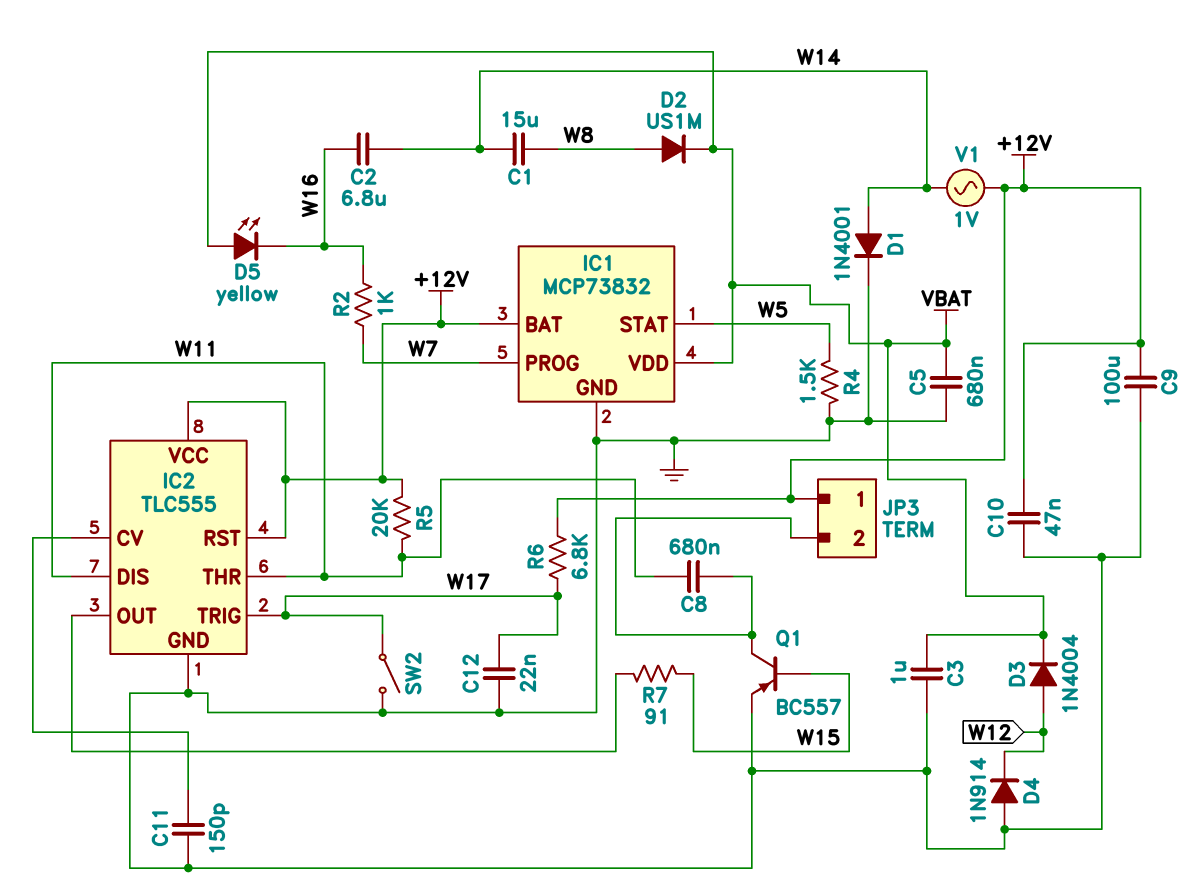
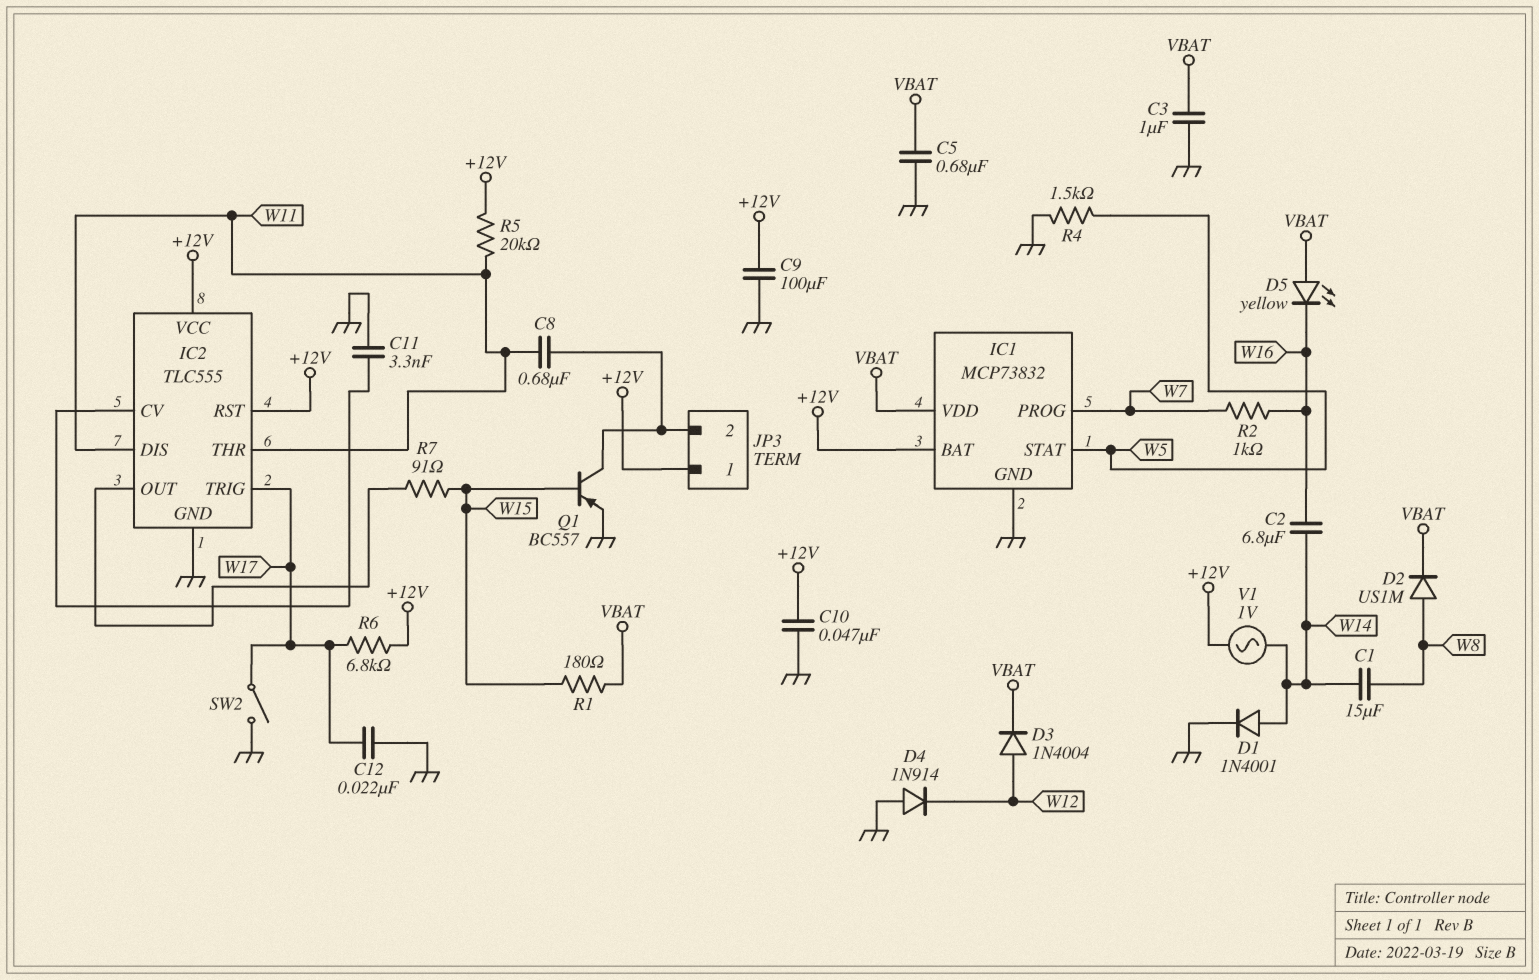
C11: 150pF (GND, IC2/CV) -> 3.3nF (GND, IC2/CV)
R1: none -> 180 (VBAT, W15)

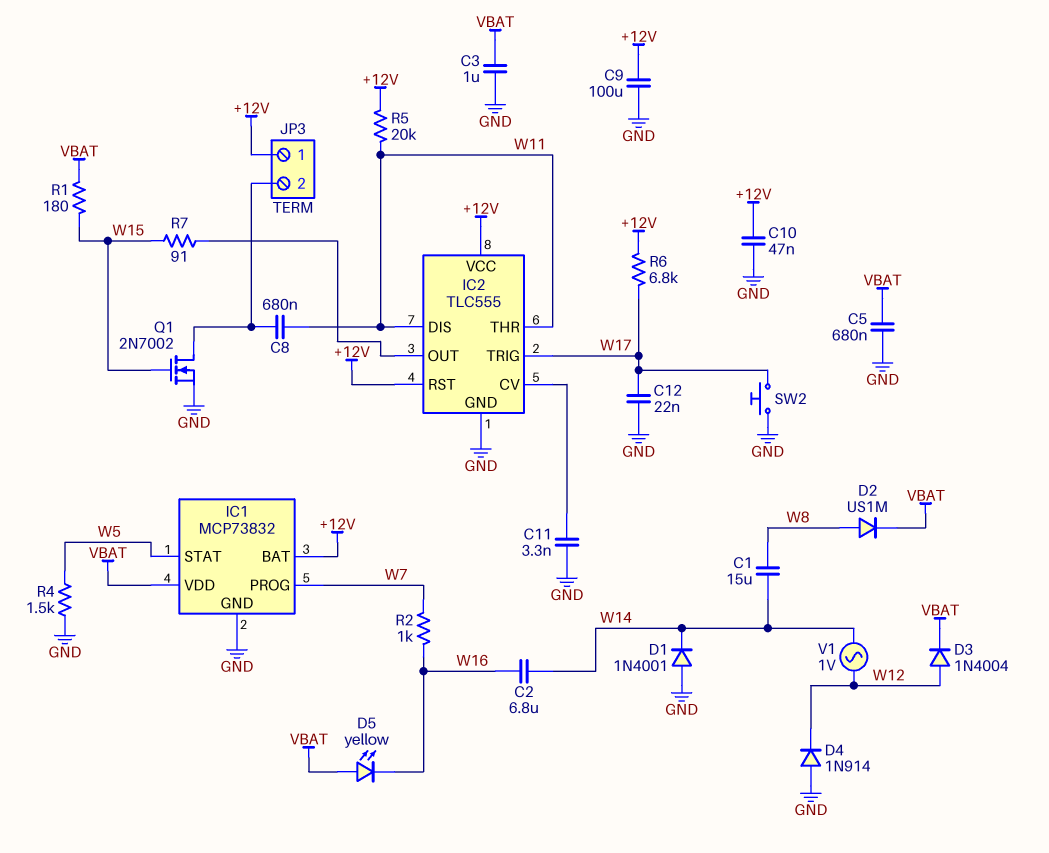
D1: diode 1N4001 (A W14, K GND) -> diode 1N4001 (A GND, K W14)
Q1: PNP BC557 (B W15, C JP3/2, E GND) -> NMOS 2N7002 (G W15, D JP3/2, S GND)
SW2: switch (GND, W17) -> button (GND, W17)
V1: AC 1V (+12V, W14) -> AC 1V (W12, W14)

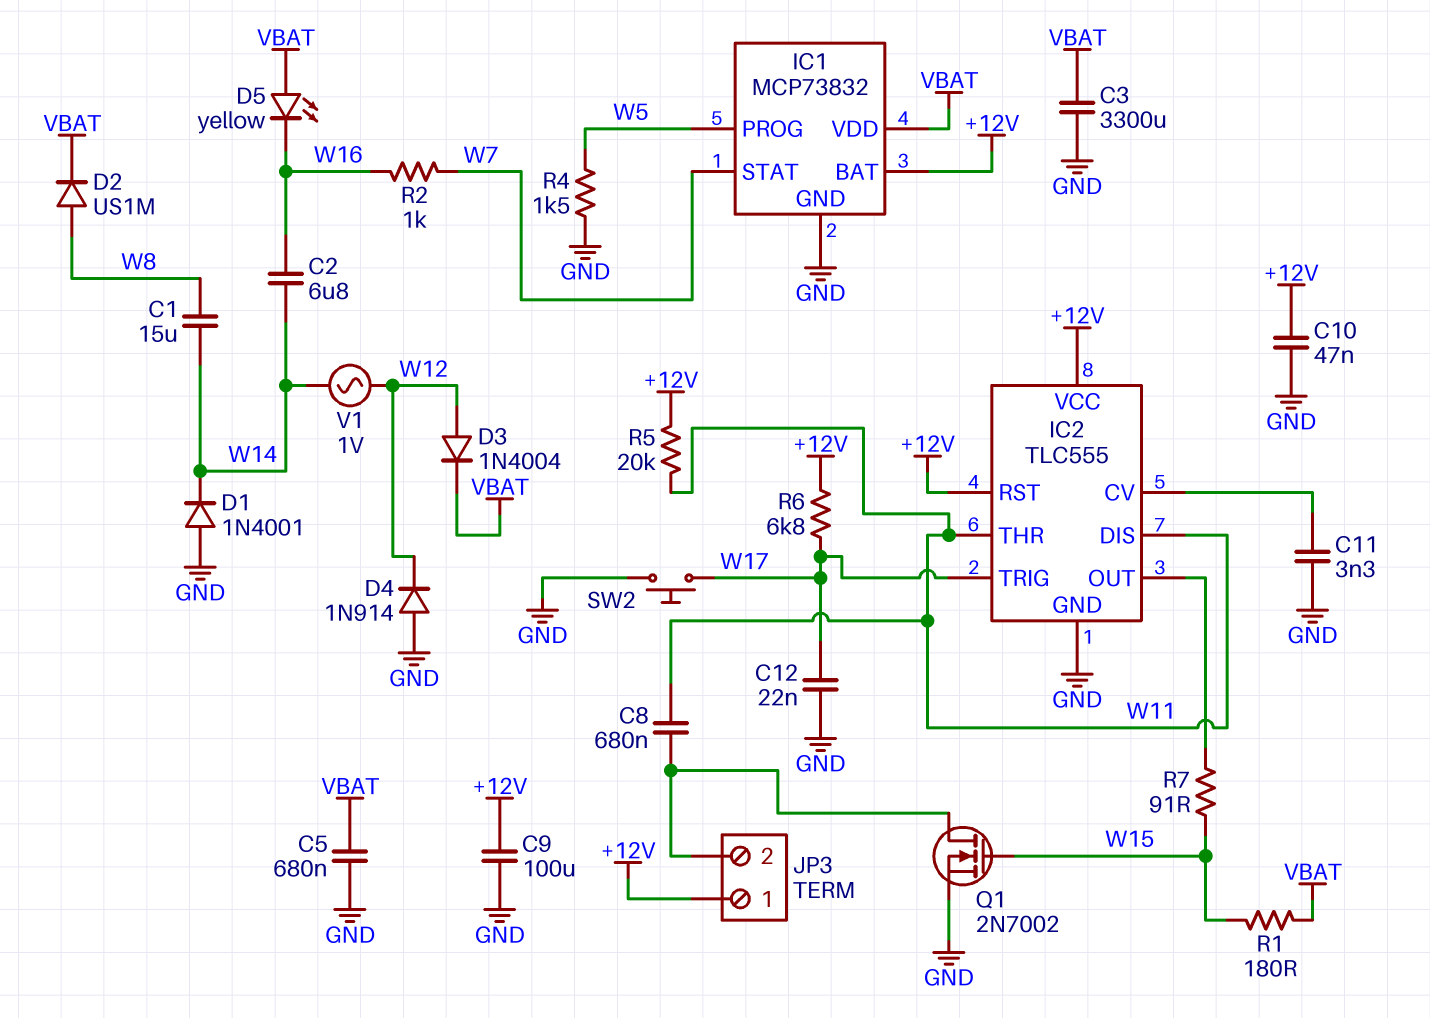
C3: 1uF (GND, VBAT) -> 3300uF (GND, VBAT)
IC1 pin PROG: W7 -> W5
IC1 pin STAT: W5 -> W7

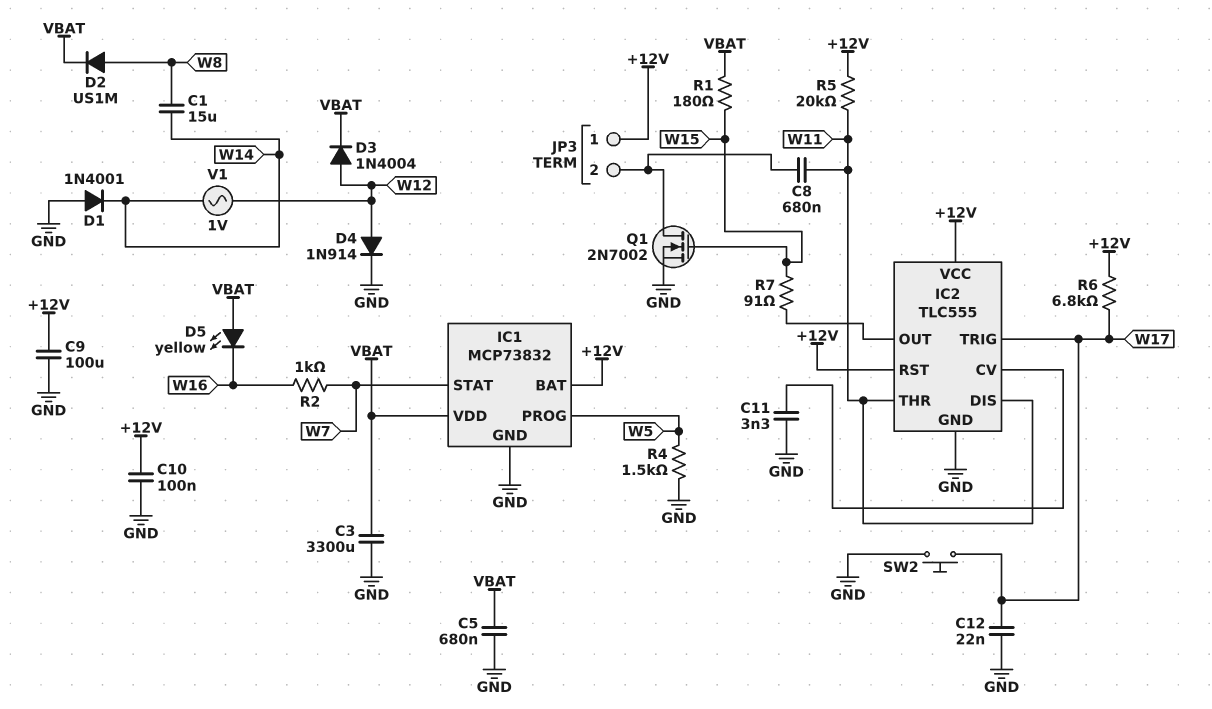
C2: 6.8uF (W14, W16) -> none
C10: 47nF (+12V, GND) -> 100nF (+12V, GND)
D4: diode 1N914 (A GND, K W12) -> diode 1N914 (A W12, K GND)

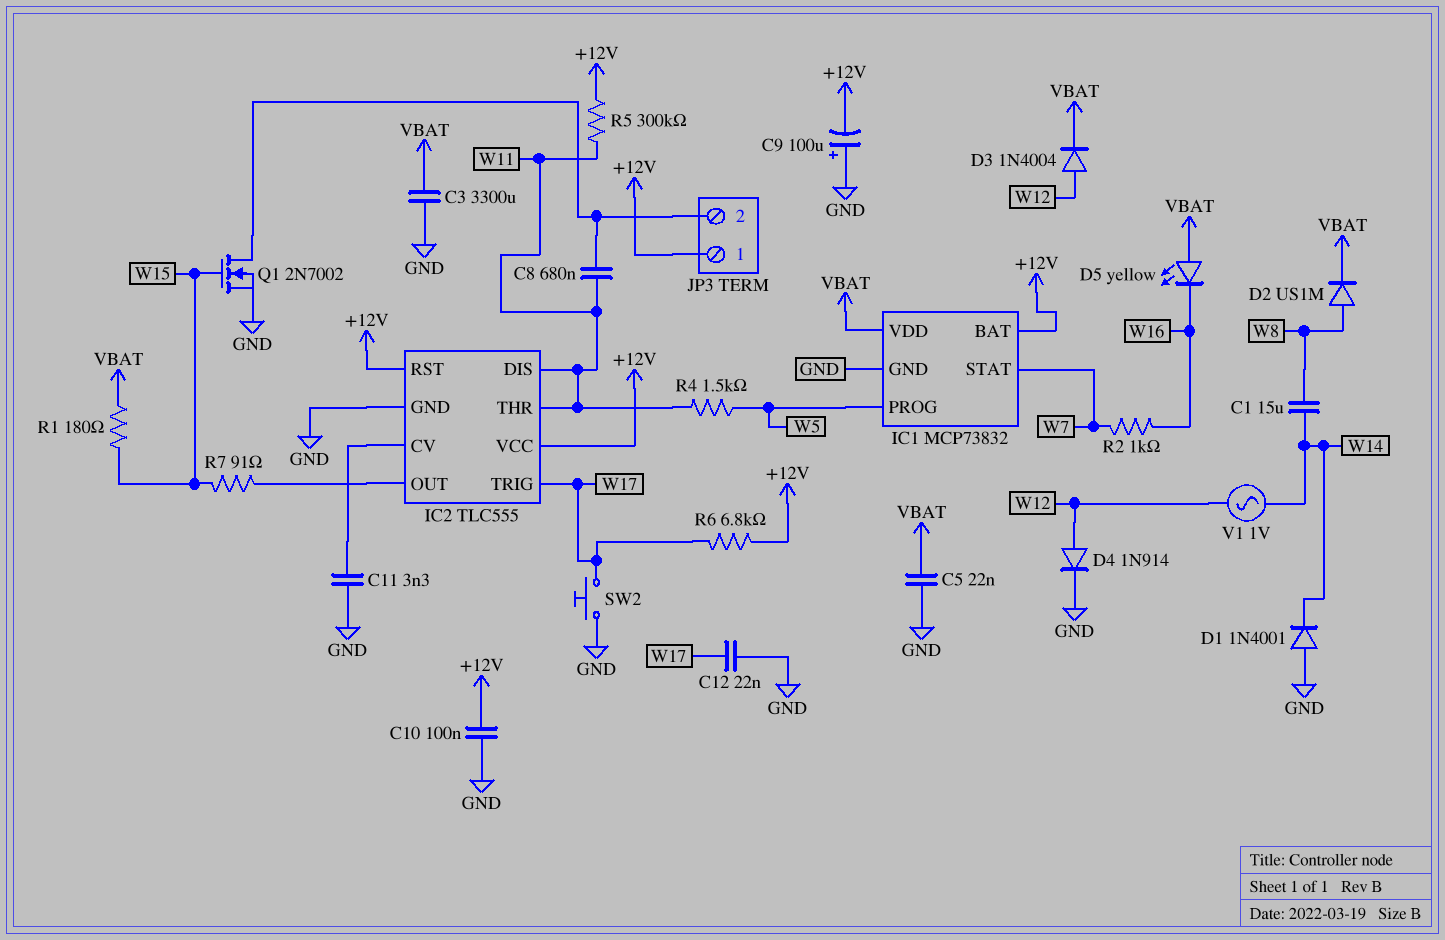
C5: 680nF (GND, VBAT) -> 22nF (GND, VBAT)
C9: 100uF (+12V, GND) -> 100uF (plus GND, minus +12V)
R4: 1.5k (GND, W5) -> 1.5k (W5, W11)
R5: 20k (+12V, W11) -> 300k (+12V, W11)

